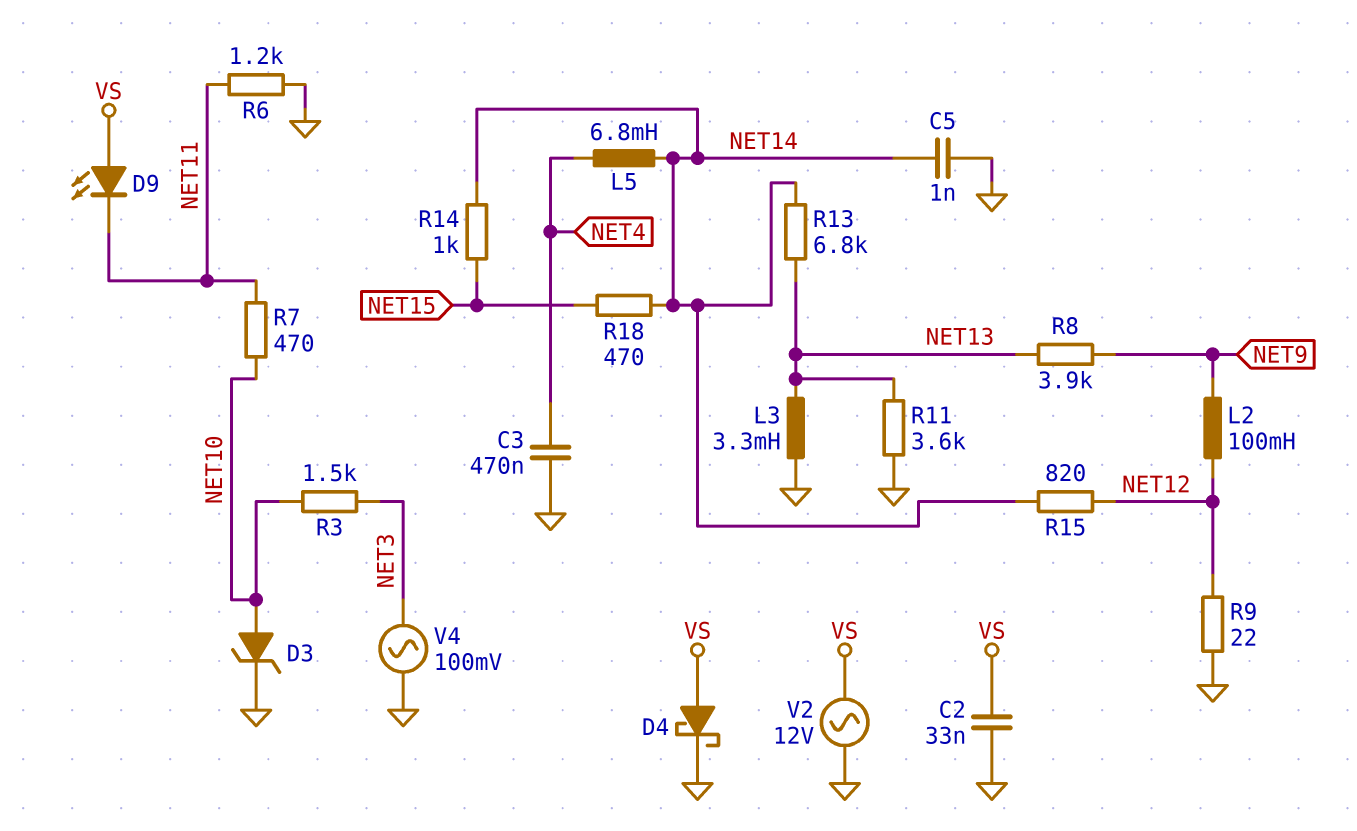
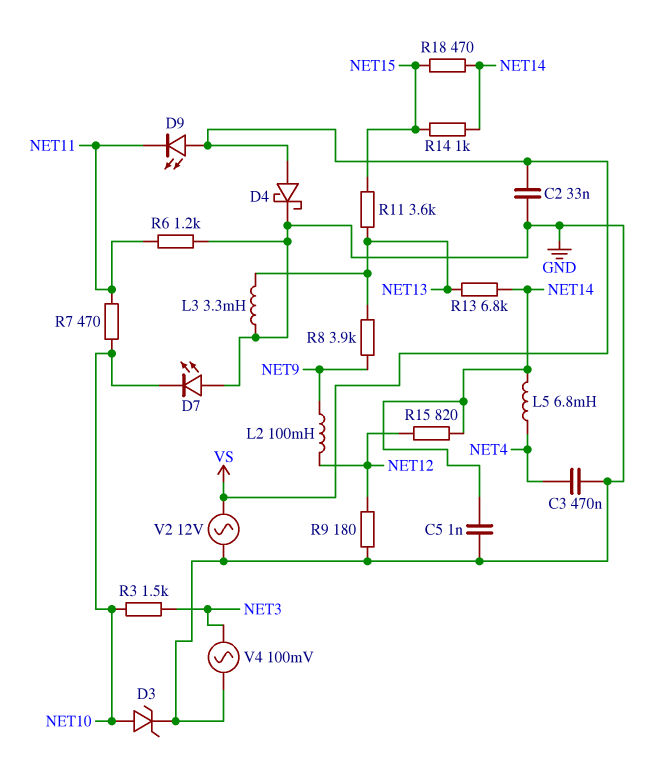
D7: none -> LED (A GND, K NET10)
R9: 22 (GND, NET12) -> 180 (GND, NET12)
R11: 3.6k (GND, NET13) -> 3.6k (NET13, NET15)

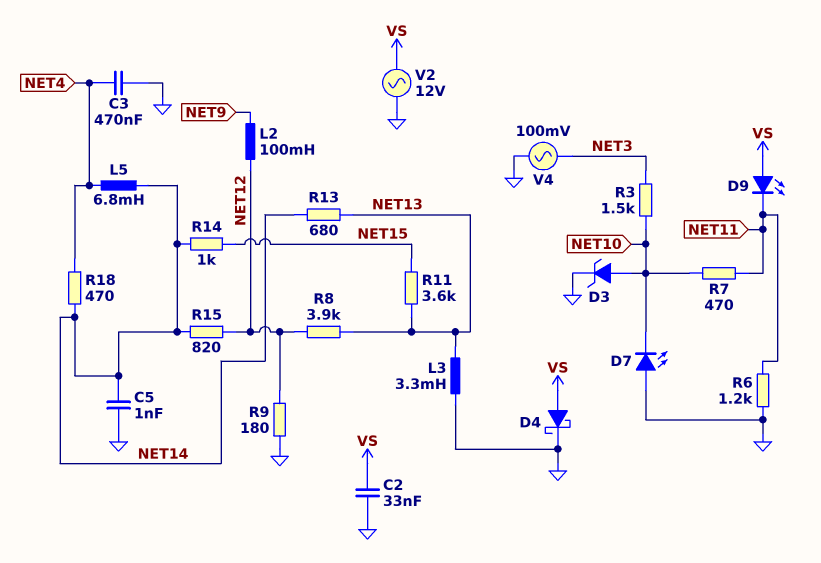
R8: 3.9k (NET9, NET13) -> 3.9k (NET12, NET13)
R13: 6.8k (NET13, NET14) -> 680 (NET13, NET14)
R18: 470 (NET14, NET15) -> 470 (NET4, NET14)

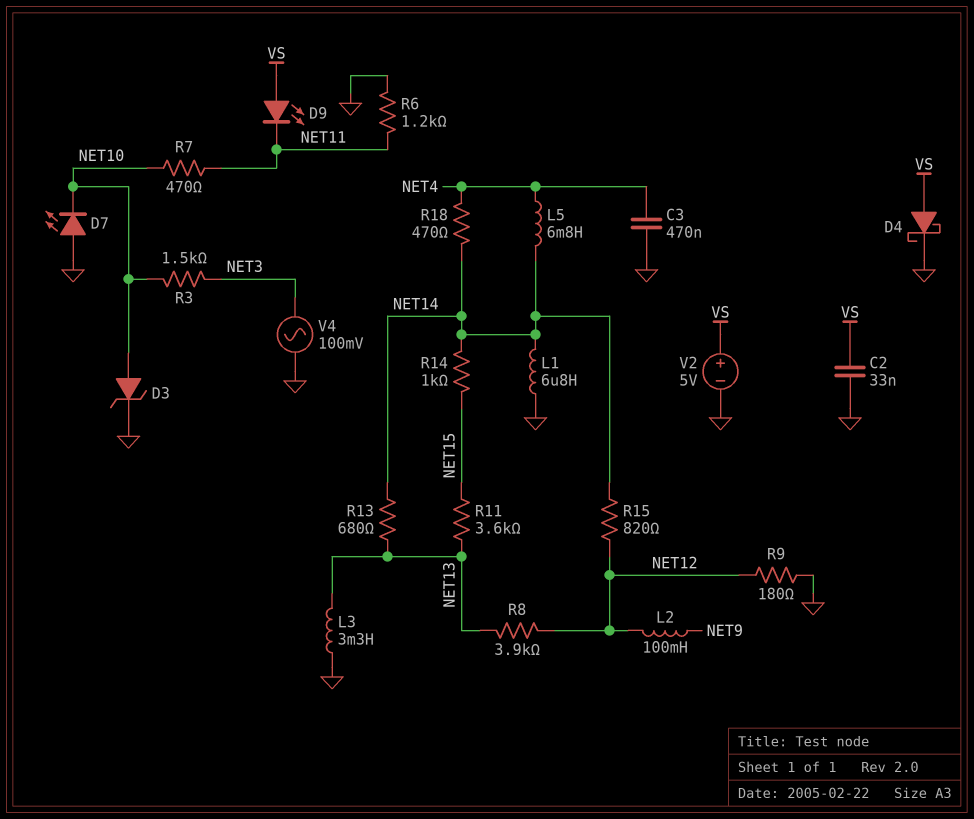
C5: 1nF (GND, NET14) -> none
L1: none -> 6.8uH (GND, NET14)
V2: AC 12V (GND, VS) -> 5V (plus VS, minus GND)

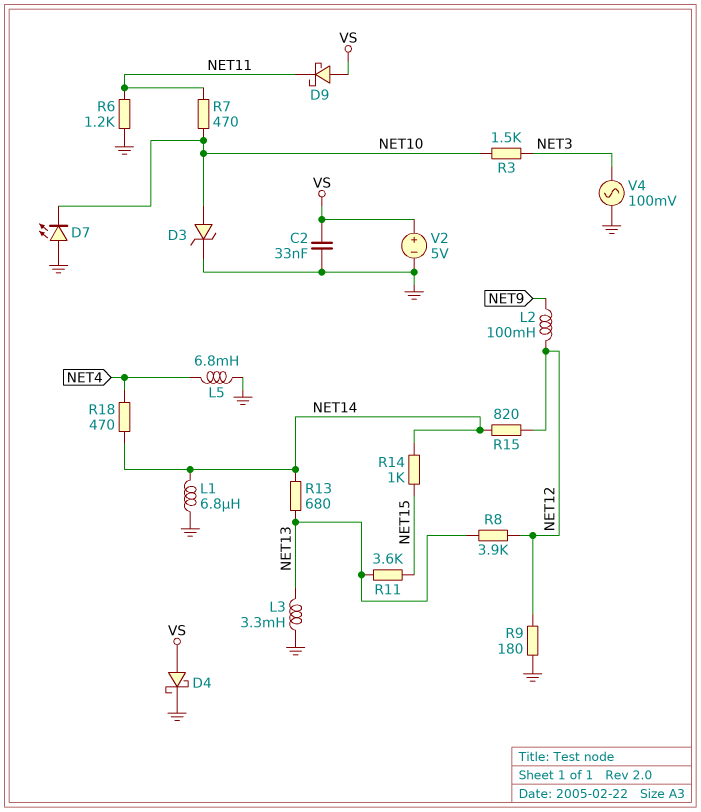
C3: 470nF (GND, NET4) -> none
D9: LED (A VS, K NET11) -> schottky (A VS, K NET11)
L5: 6.8mH (NET4, NET14) -> 6.8mH (GND, NET4)

